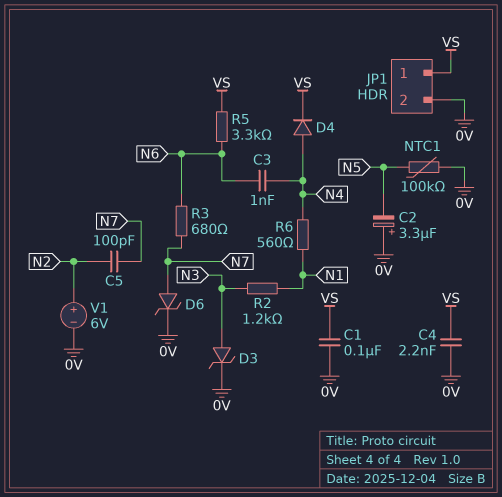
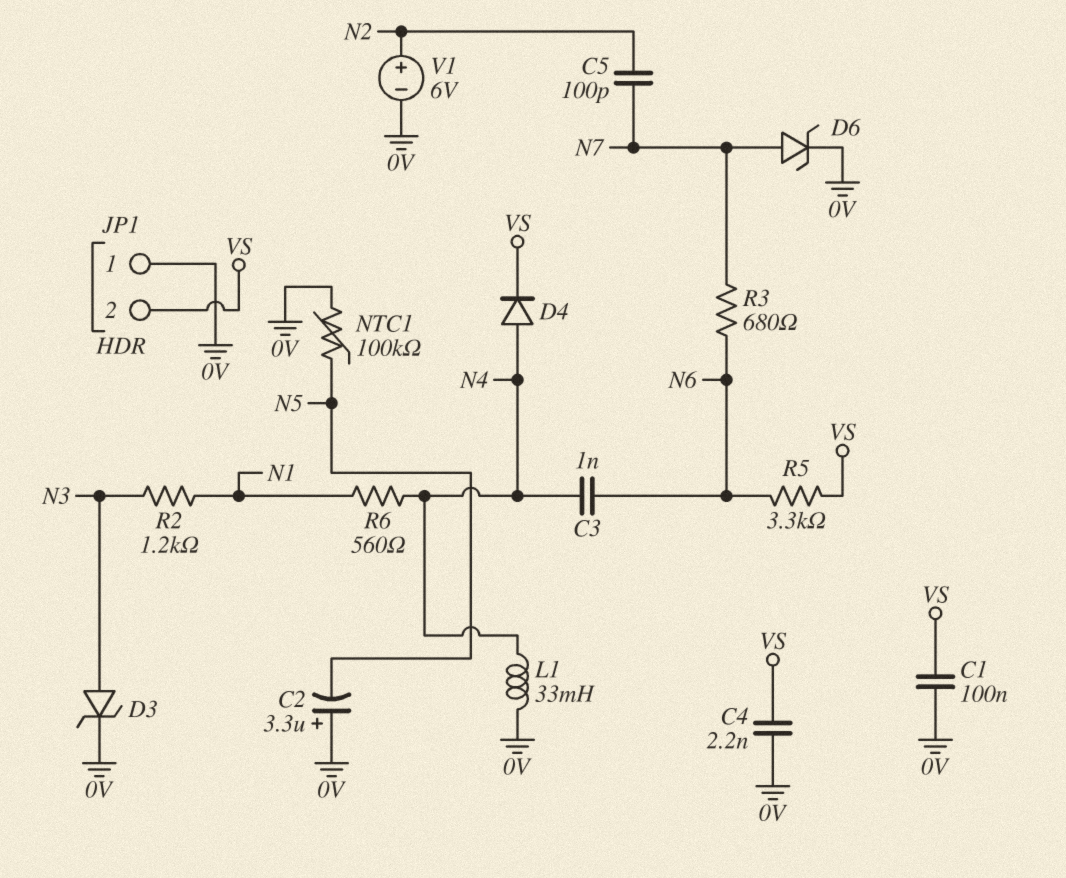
JP1 pin 1: VS -> 0V
JP1 pin 2: 0V -> VS
L1: none -> 33mH (0V, N4)

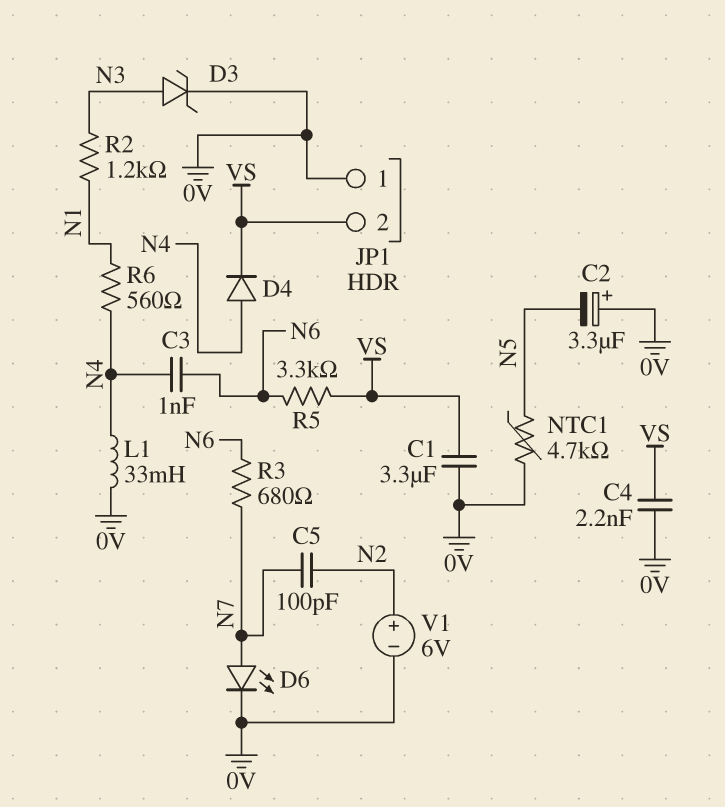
C1: 100nF (0V, VS) -> 3.3uF (0V, VS)
D6: zener (A N7, K 0V) -> LED (A N7, K 0V)
NTC1: 100k (0V, N5) -> 4.7k (0V, N5)

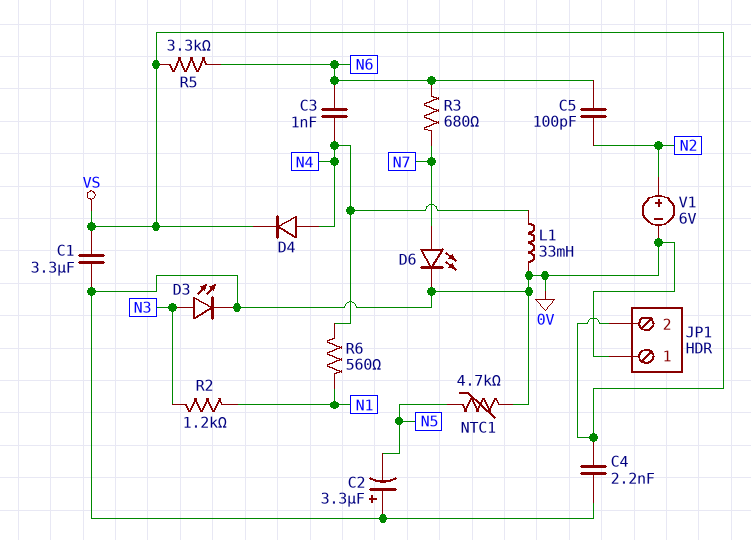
C5: 100pF (N2, N7) -> 100pF (N2, N6)
D3: zener (A N3, K 0V) -> LED (A N3, K 0V)

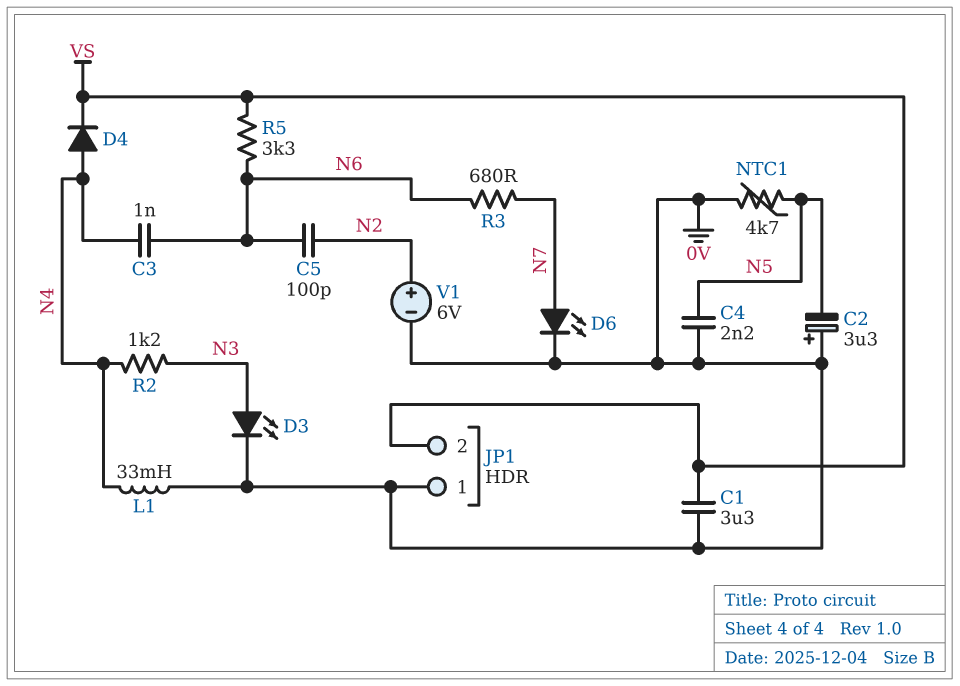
C4: 2.2nF (0V, VS) -> 2.2nF (0V, N5)
R2: 1.2k (N1, N3) -> 1.2k (N3, N4)
R6: 560 (N1, N4) -> none

